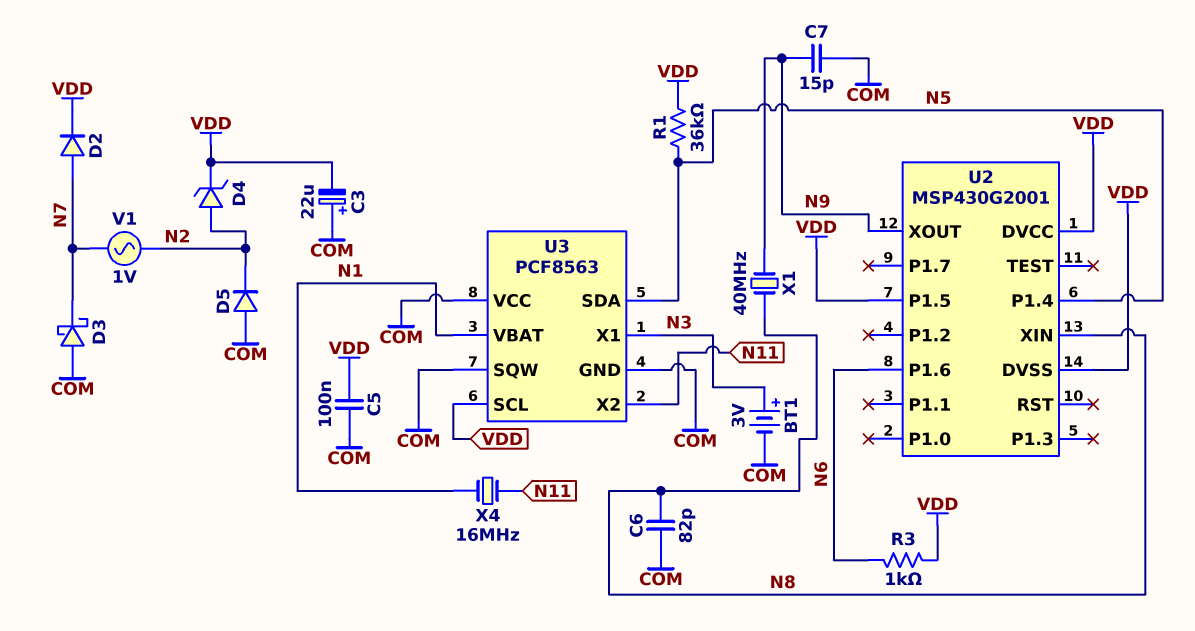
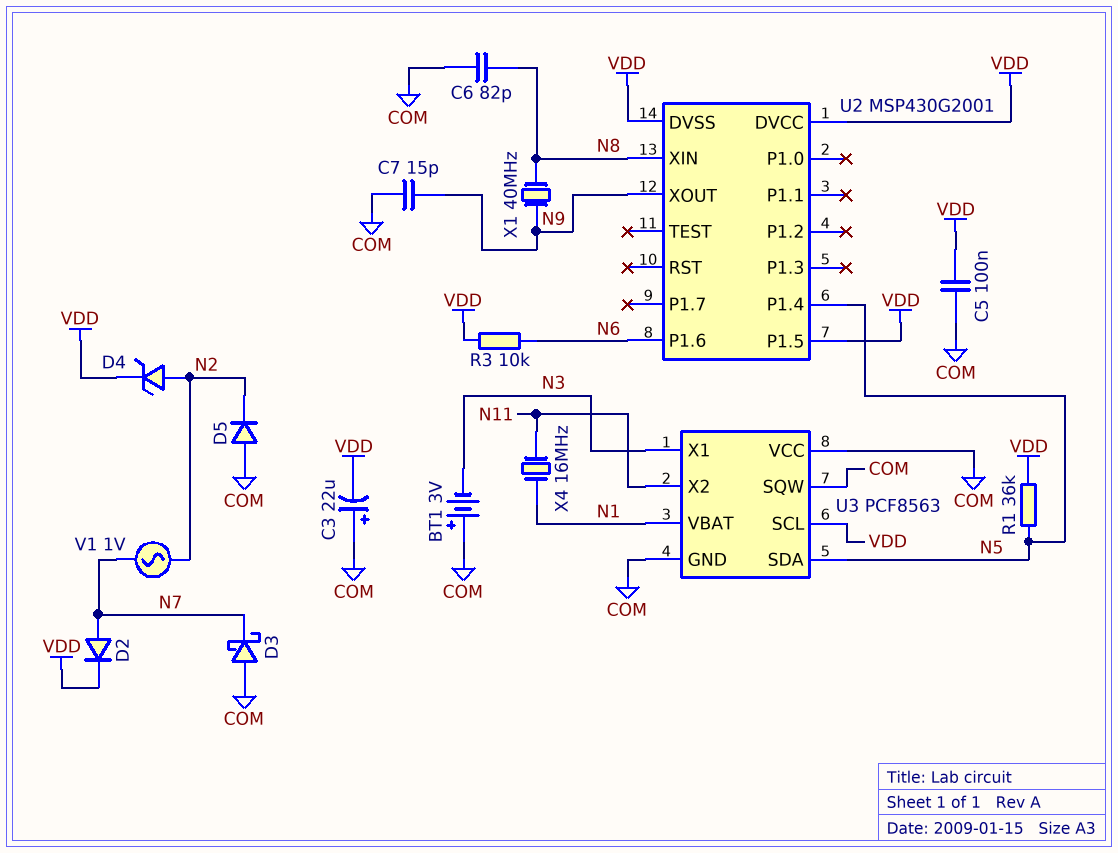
BT1: 3V (plus N3, minus COM) -> 3V (plus COM, minus N3)
R3: 1k (N6, VDD) -> 10k (N6, VDD)

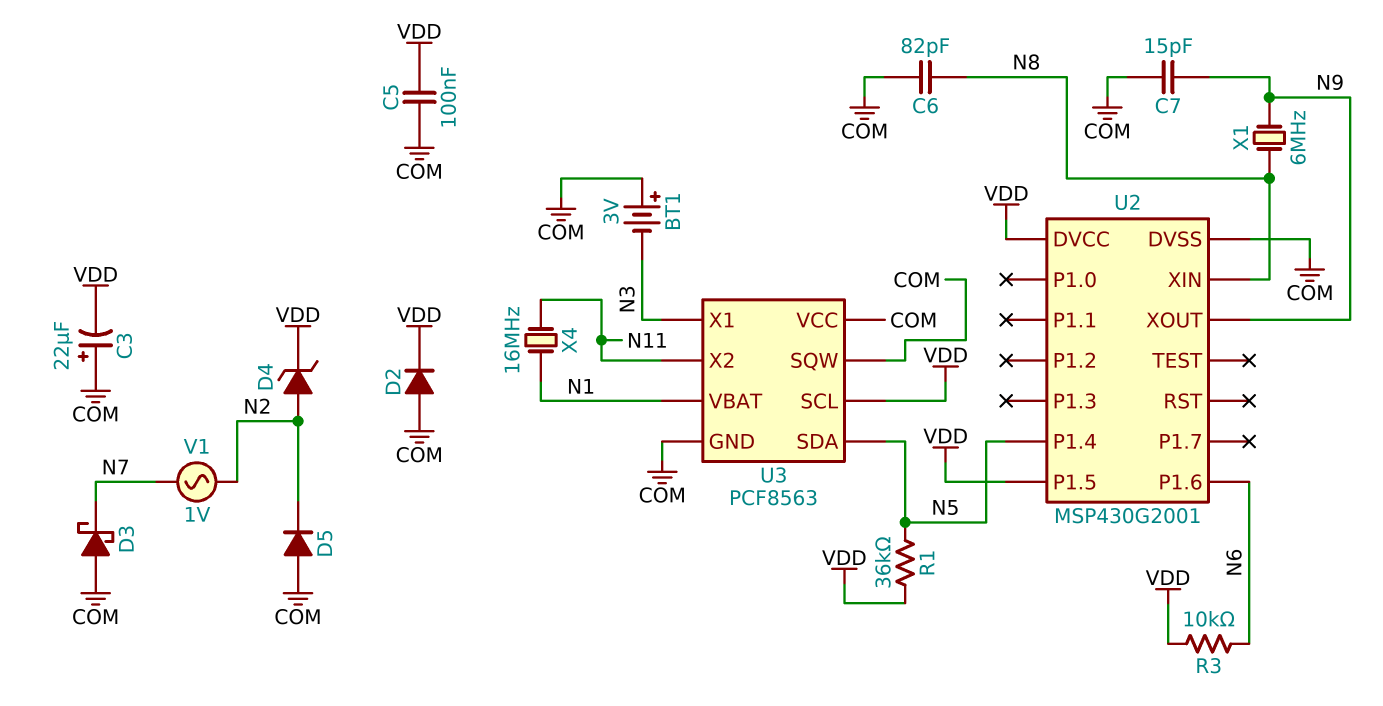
D2: diode (A N7, K VDD) -> diode (A COM, K VDD)
U2 pin DVSS: VDD -> COM
X1: 40MHz (N8, N9) -> 6MHz (N8, N9)

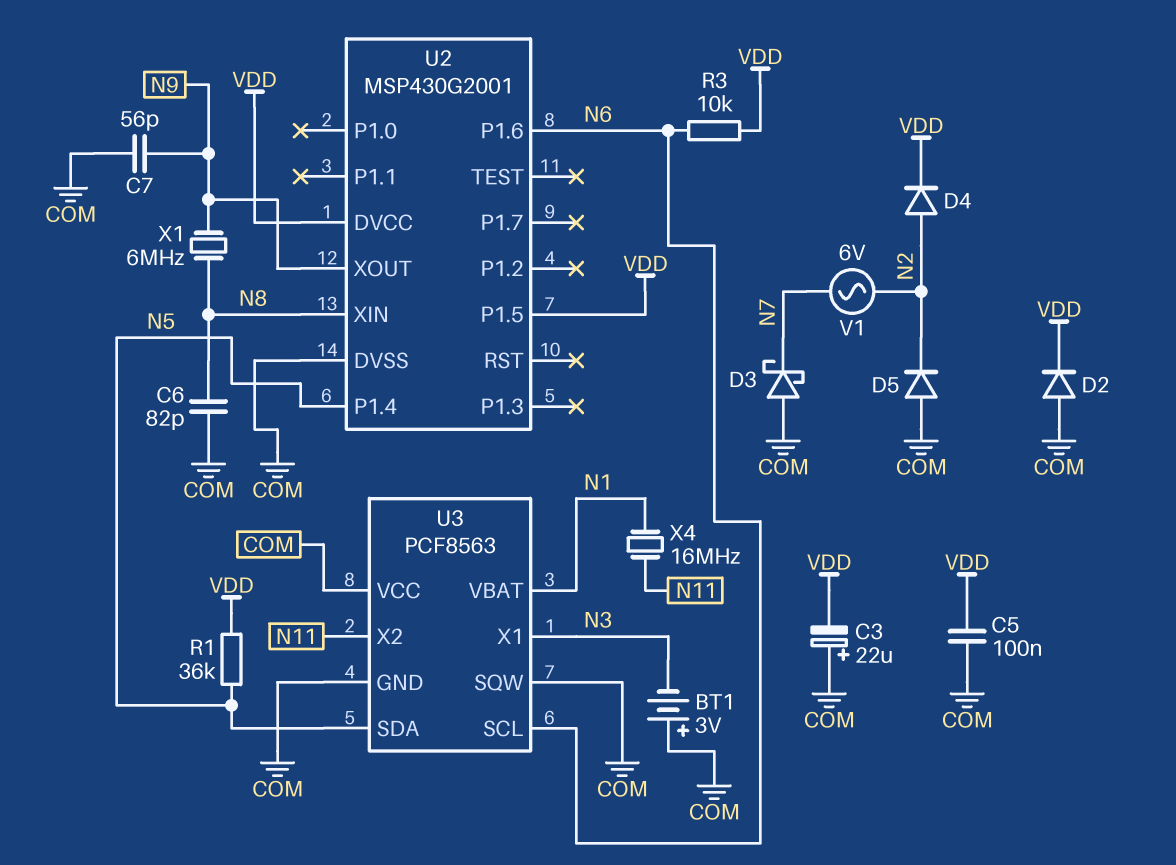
C7: 15pF (COM, N9) -> 56pF (COM, N9)
D4: zener (A N2, K VDD) -> diode (A N2, K VDD)
U3 pin SCL: VDD -> N6
V1: AC 1V (N2, N7) -> AC 6V (N2, N7)

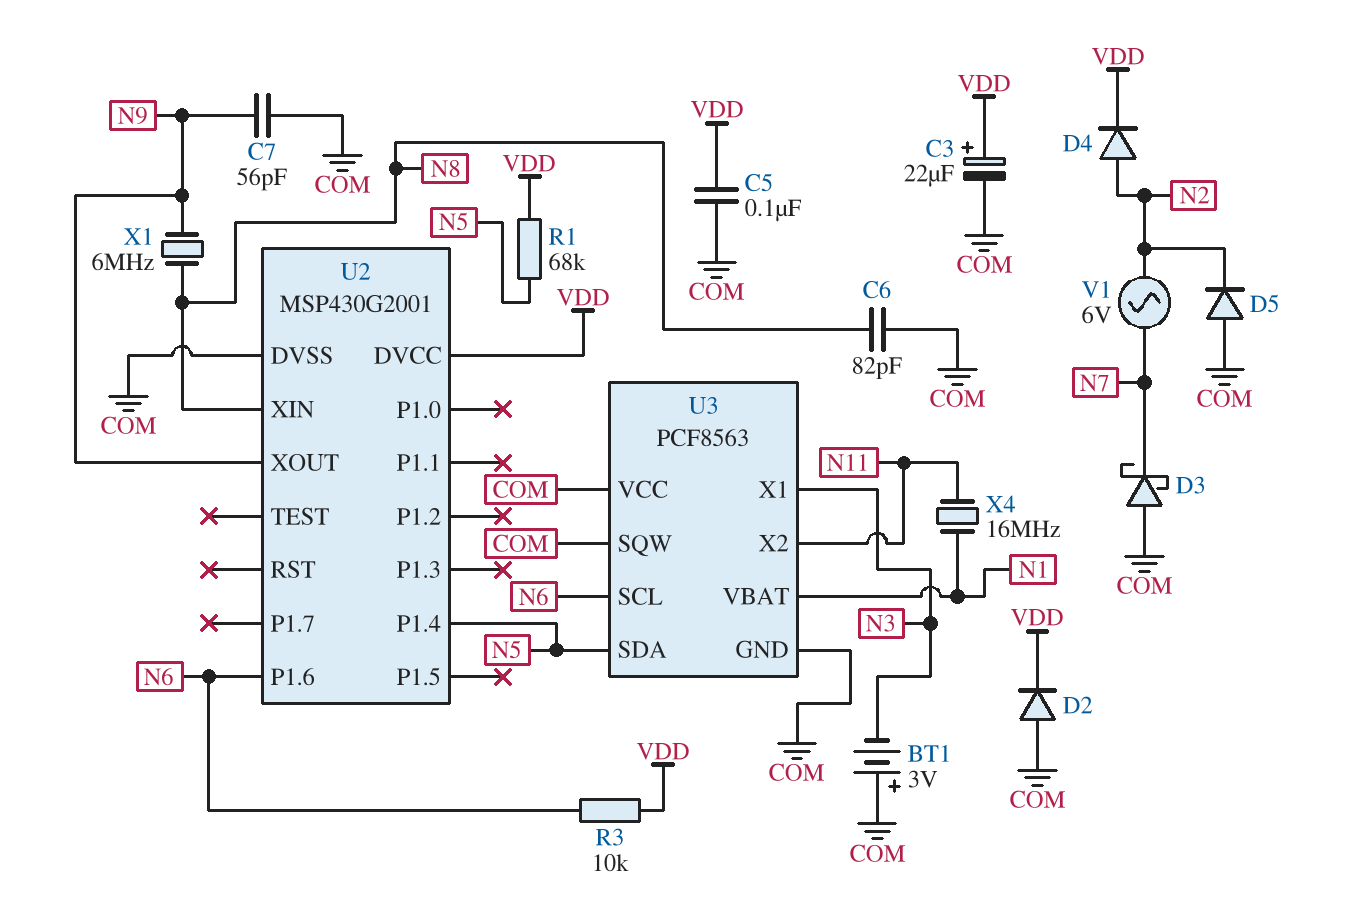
C3: 22uF (plus COM, minus VDD) -> 22uF (plus VDD, minus COM)
R1: 36k (N5, VDD) -> 68k (N5, VDD)
U2 pin P1.5: VDD -> none

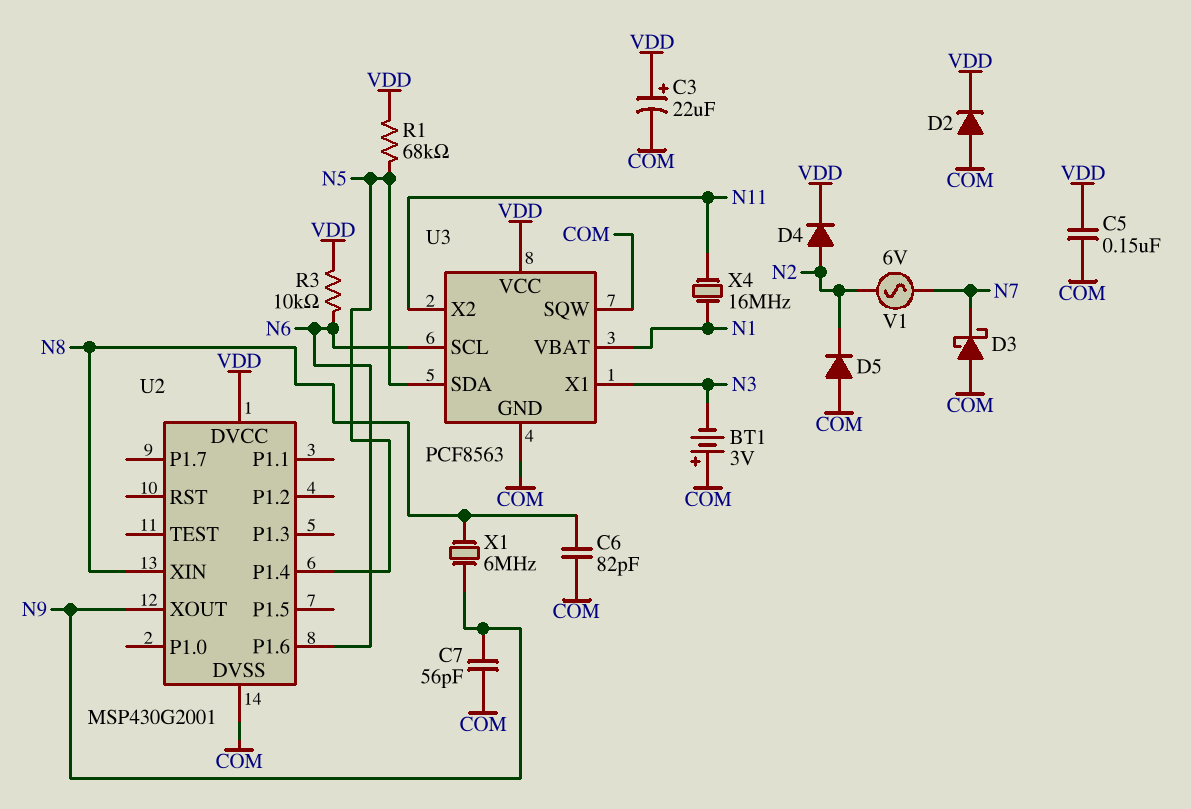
C5: 100nF (COM, VDD) -> 150nF (COM, VDD)
U3 pin VCC: COM -> VDD

